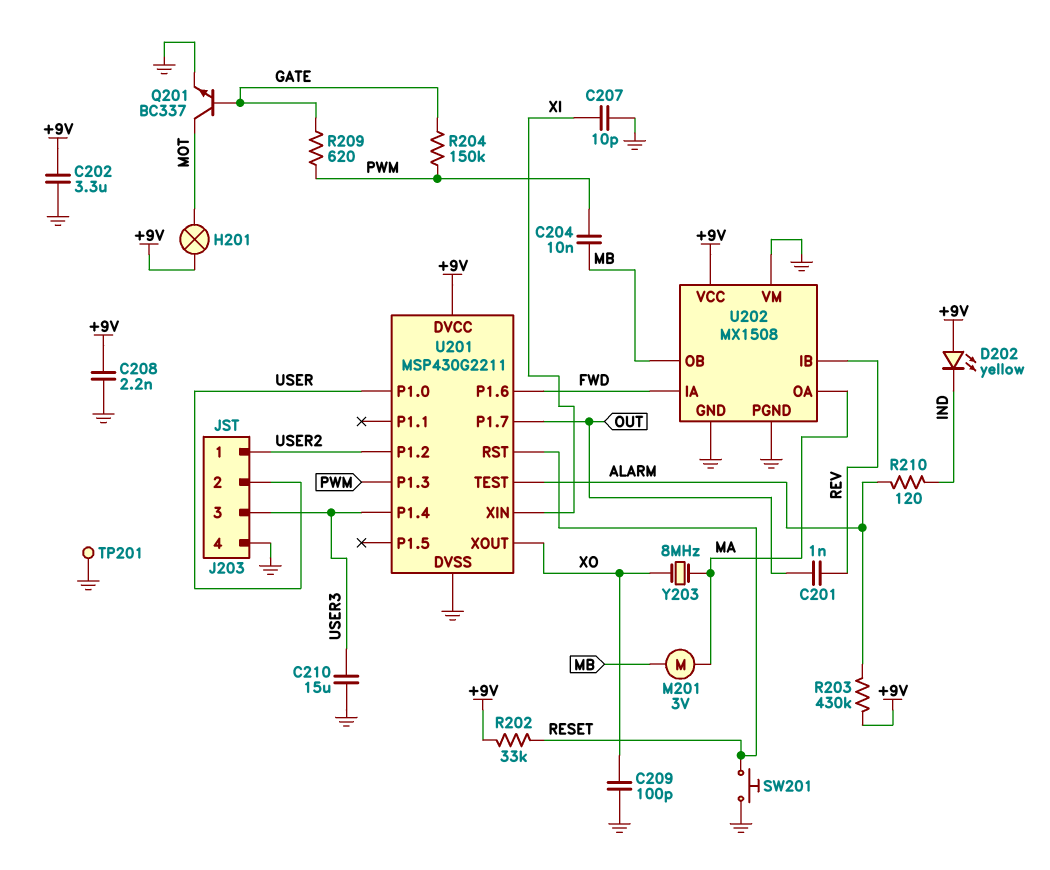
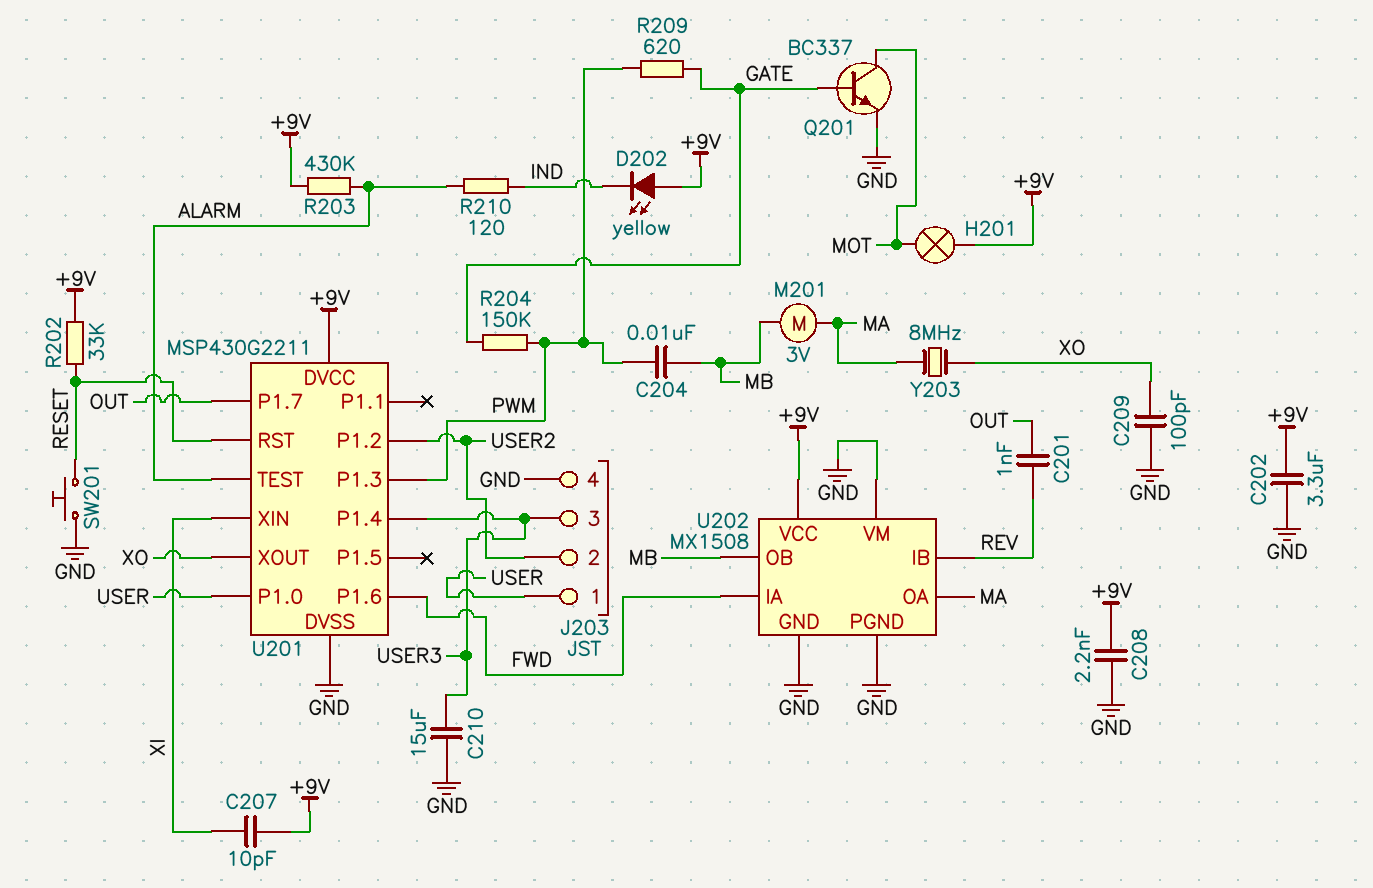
C207: 10pF (GND, XI) -> 10pF (+9V, XI)
J203 pin 1: USER2 -> USER
J203 pin 2: USER -> USER2
TP201: test point (GND) -> none

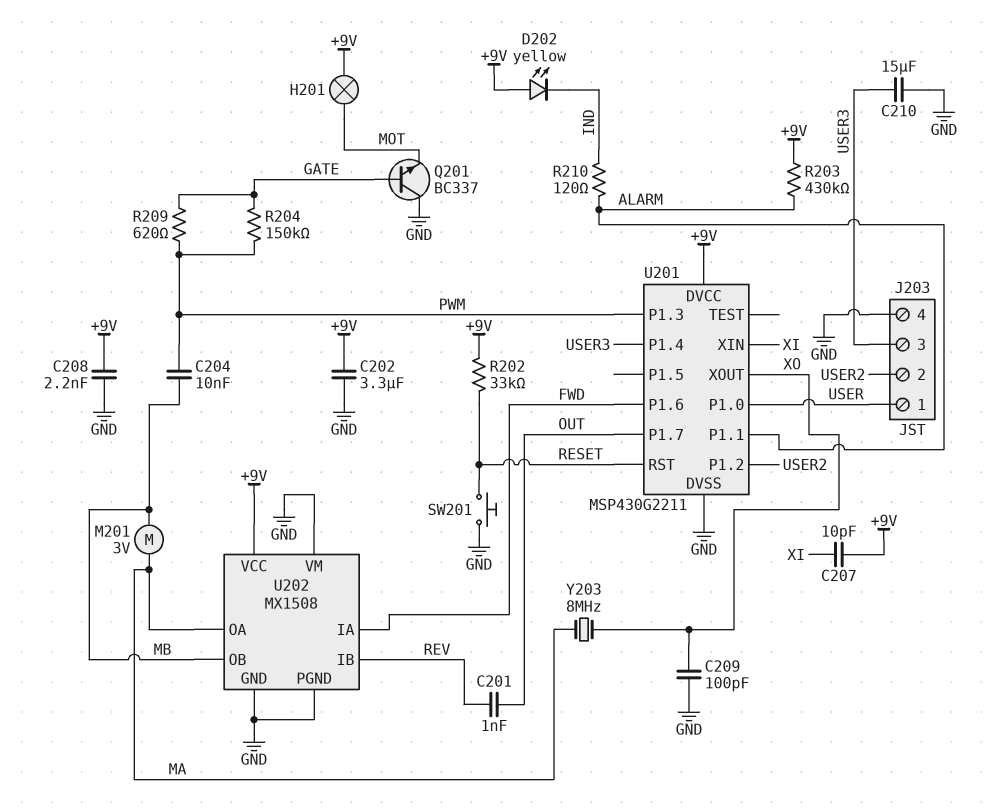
Q201: NPN BC337 (B GATE, C MOT, E GND) -> NPN BC337 (B GATE, C GND, E MOT)
U201 pin P1.1: none -> ALARM
U201 pin TEST: ALARM -> none

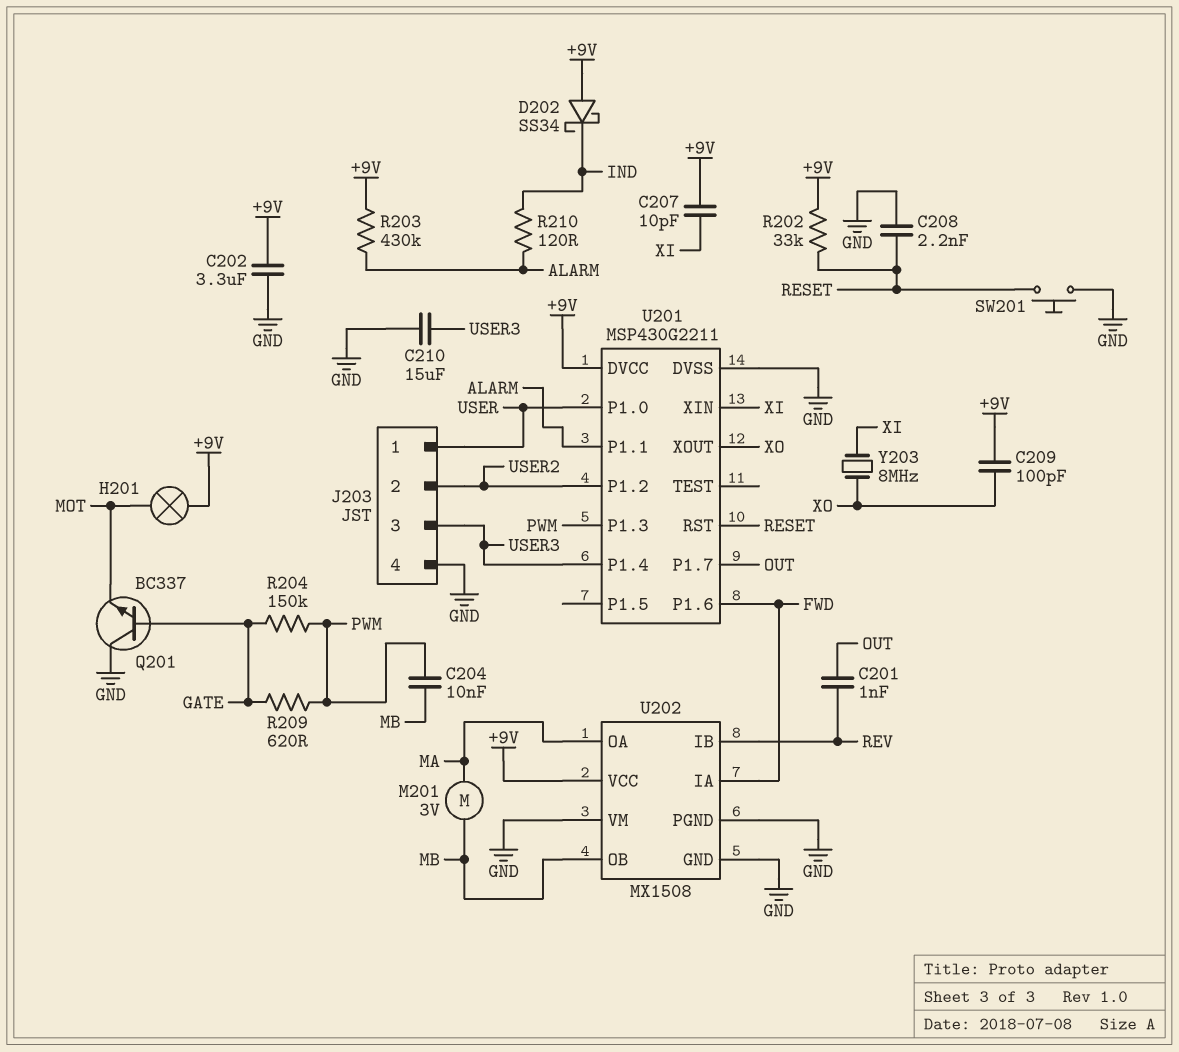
C208: 2.2nF (+9V, GND) -> 2.2nF (GND, RESET)
C209: 100pF (GND, XO) -> 100pF (+9V, XO)
D202: LED yellow (A +9V, K IND) -> schottky SS34 (A +9V, K IND)
Y203: 8MHz (MA, XO) -> 8MHz (XI, XO)

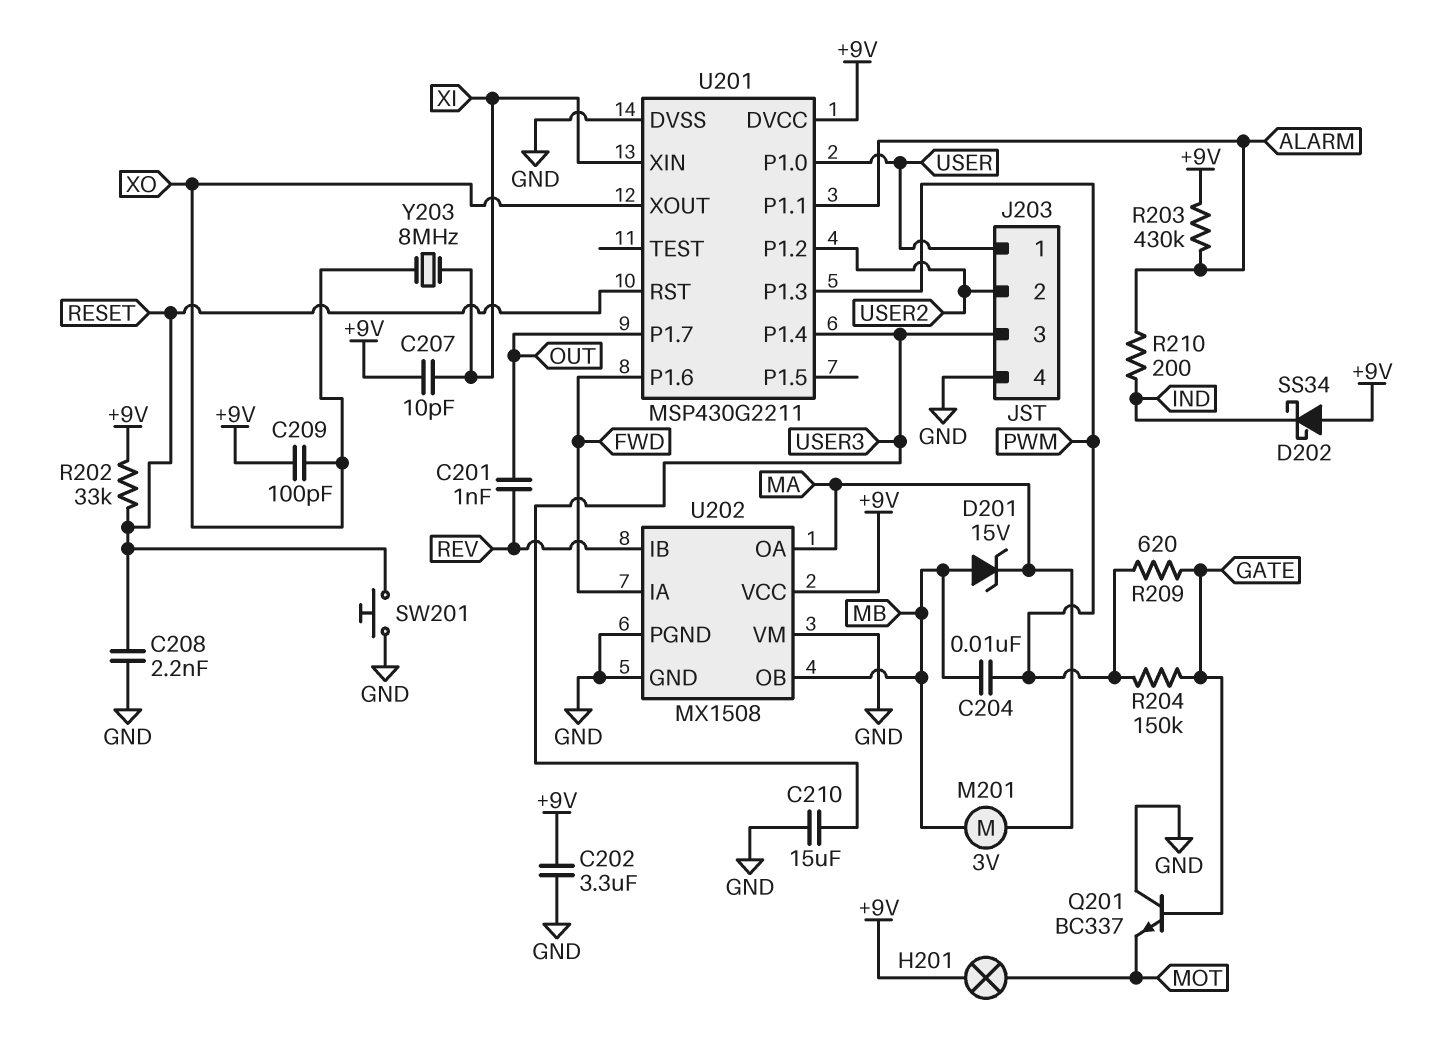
D201: none -> zener 15V (A MB, K MA)
R210: 120 (ALARM, IND) -> 200 (ALARM, IND)

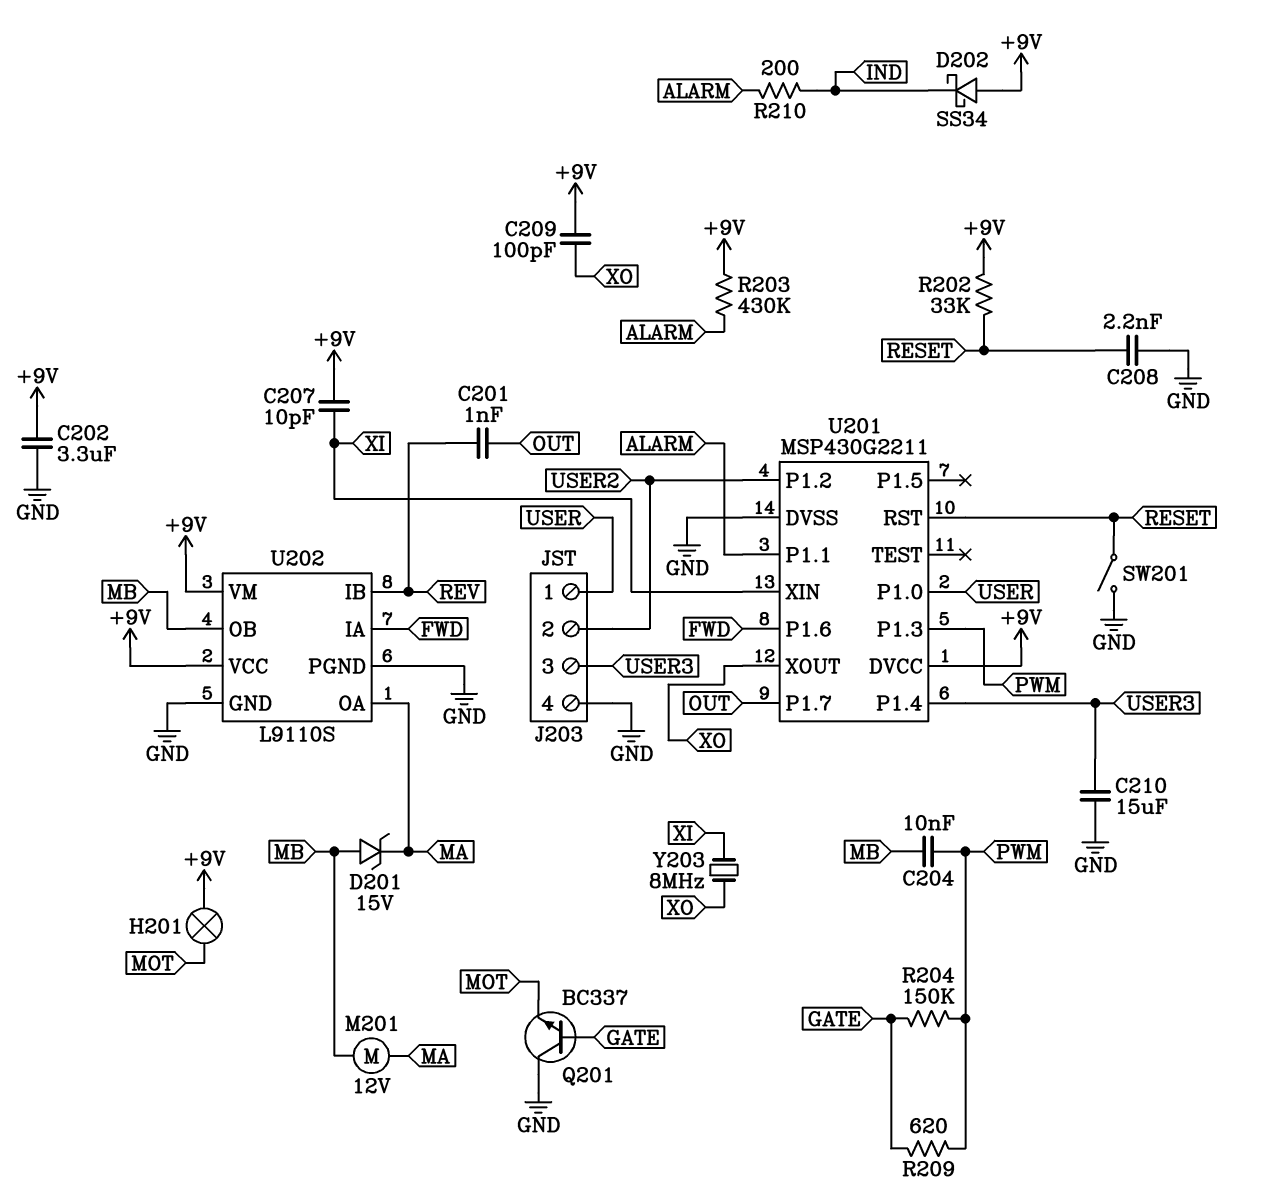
M201: motor 3V (MA, MB) -> motor 12V (MA, MB)
SW201: button (GND, RESET) -> switch (GND, RESET)
U202: MX1508 -> L9110S
U202 pin VM: GND -> +9V

